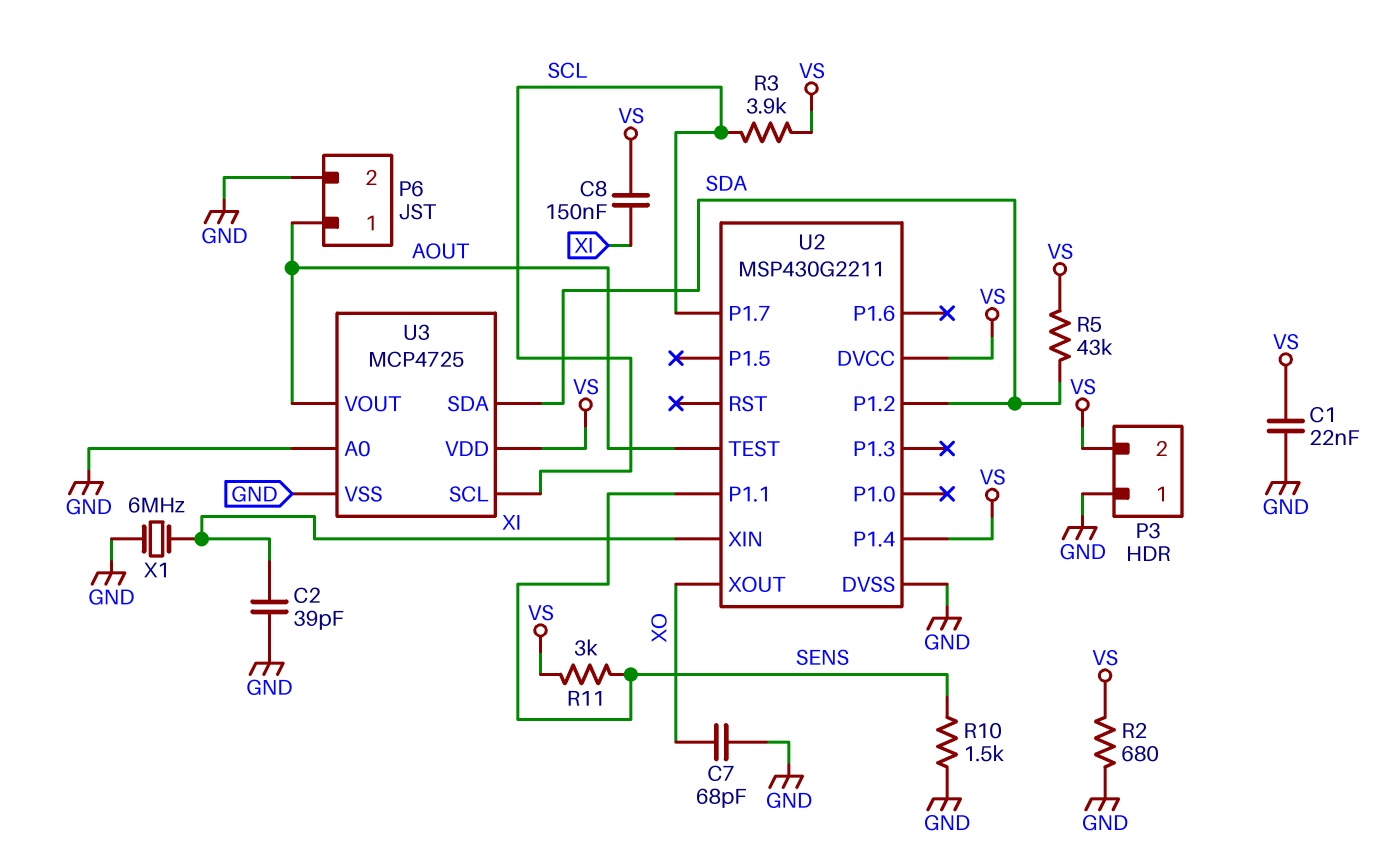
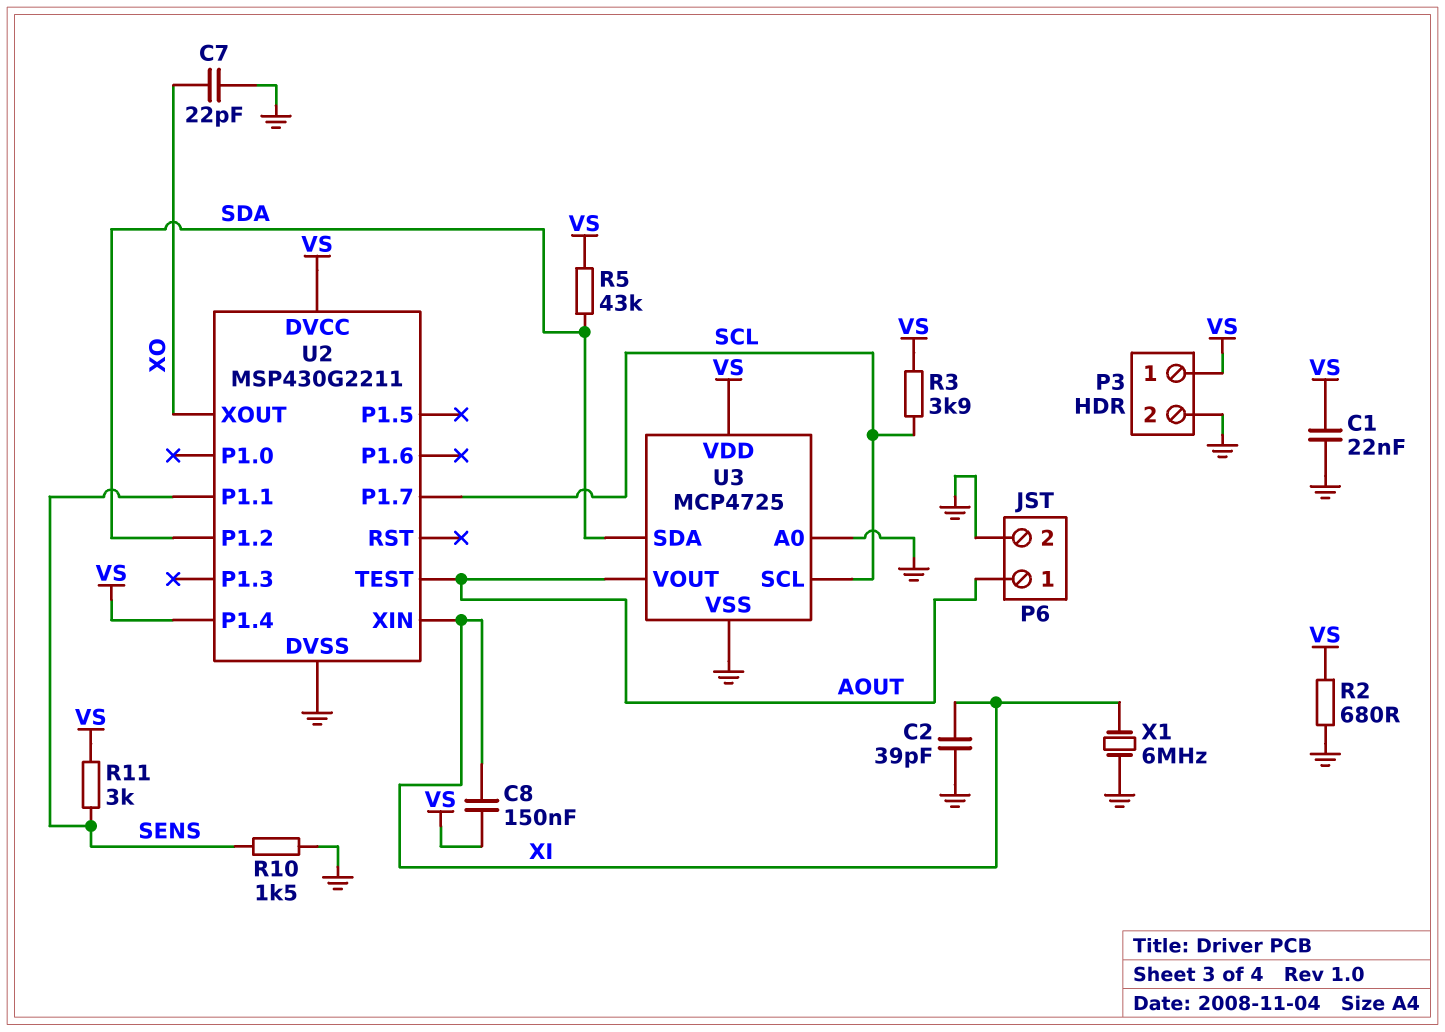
C7: 68pF (GND, XO) -> 22pF (GND, XO)
P3 pin 1: GND -> VS
P3 pin 2: VS -> GND

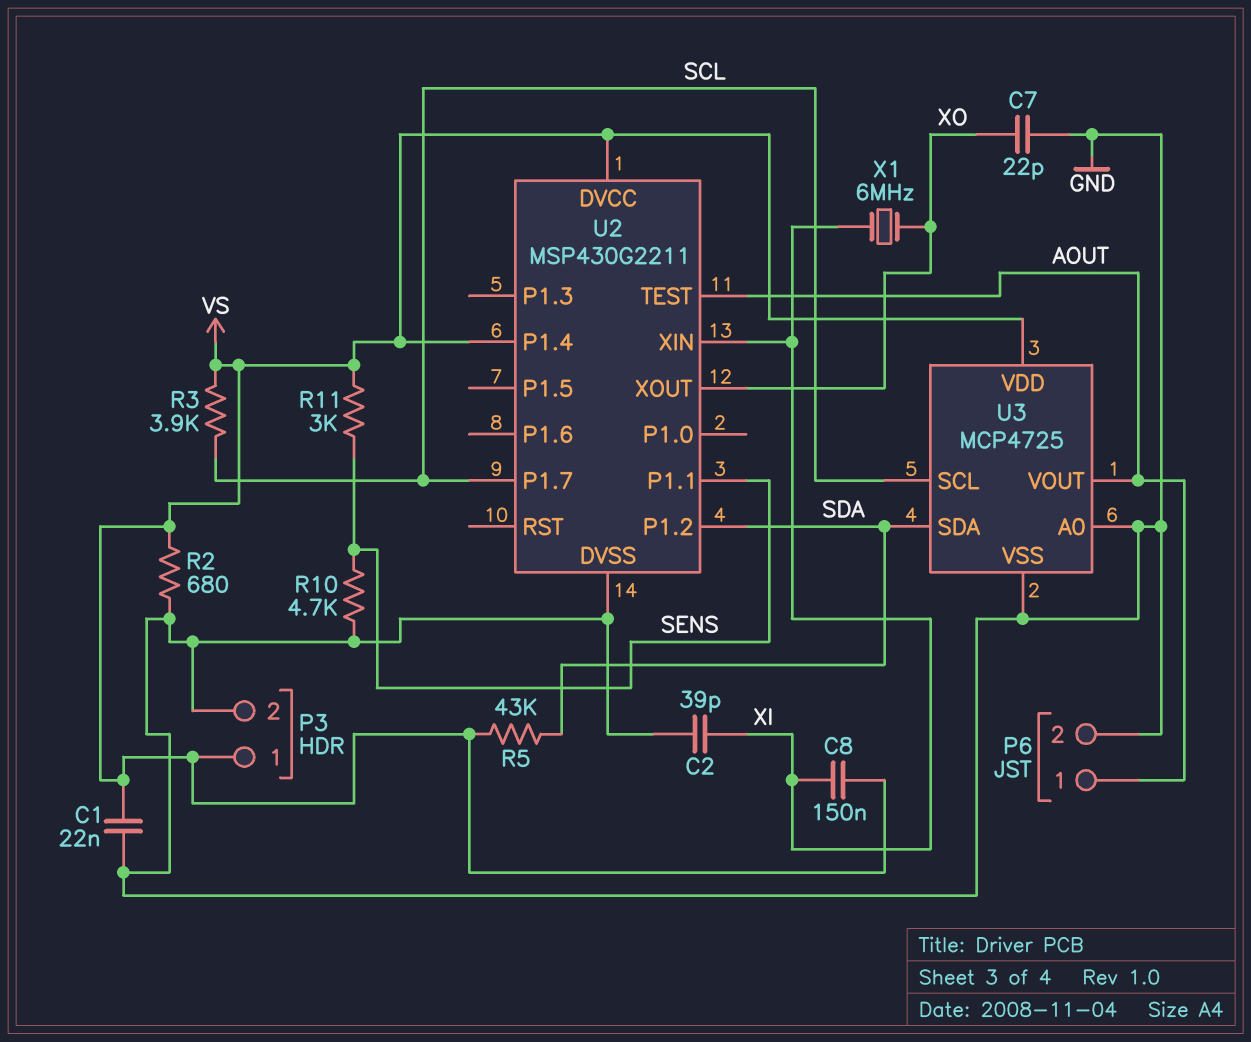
R10: 1.5k (GND, SENS) -> 4.7k (GND, SENS)
X1: 6MHz (GND, XI) -> 6MHz (XI, XO)

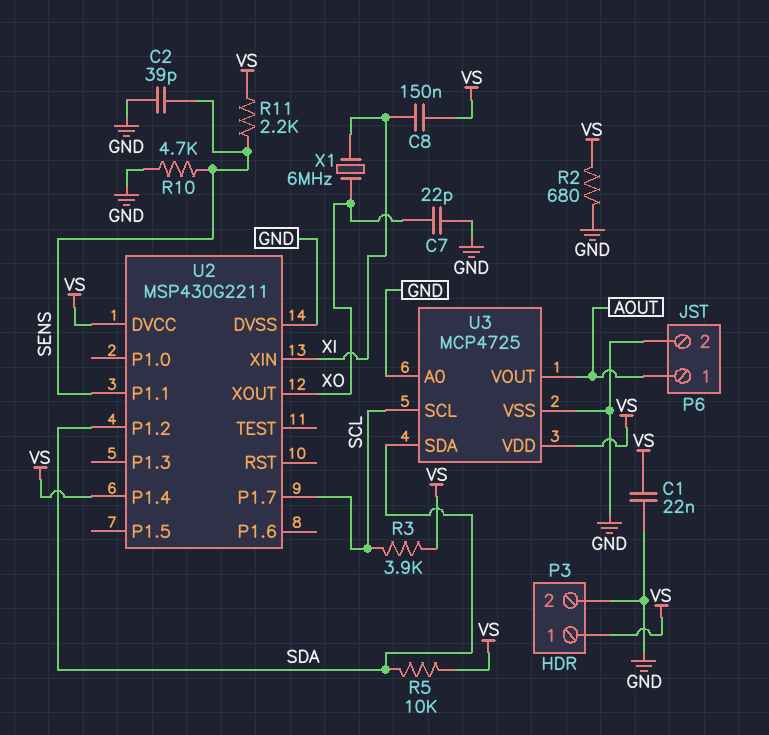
C2: 39pF (GND, XI) -> 39pF (GND, SENS)
R5: 43k (SDA, VS) -> 10k (SDA, VS)
R11: 3k (SENS, VS) -> 2.2k (SENS, VS)
U2 pin TEST: AOUT -> none

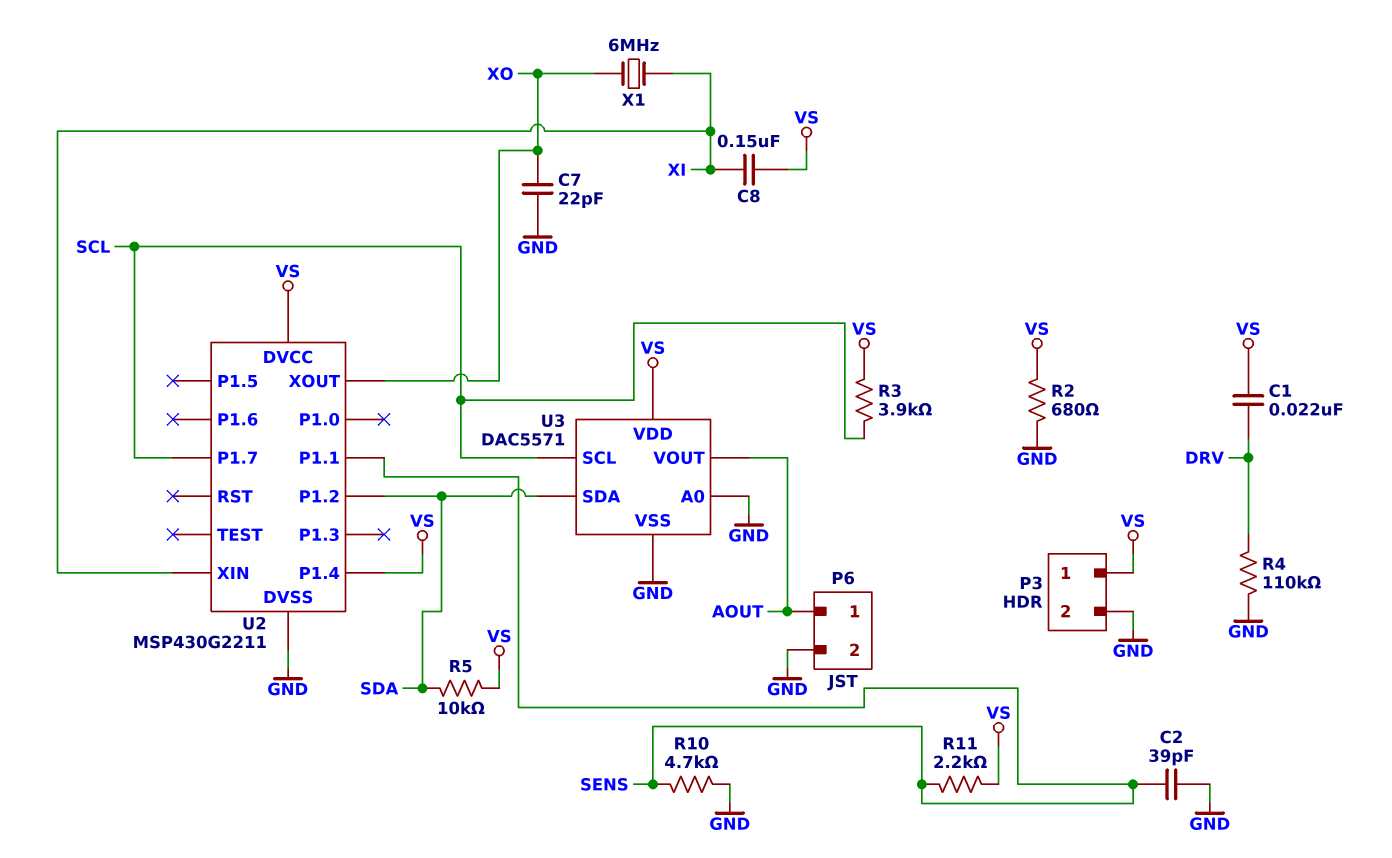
C1: 22nF (GND, VS) -> 22nF (DRV, VS)
R4: none -> 110k (DRV, GND)
U3: MCP4725 -> DAC5571

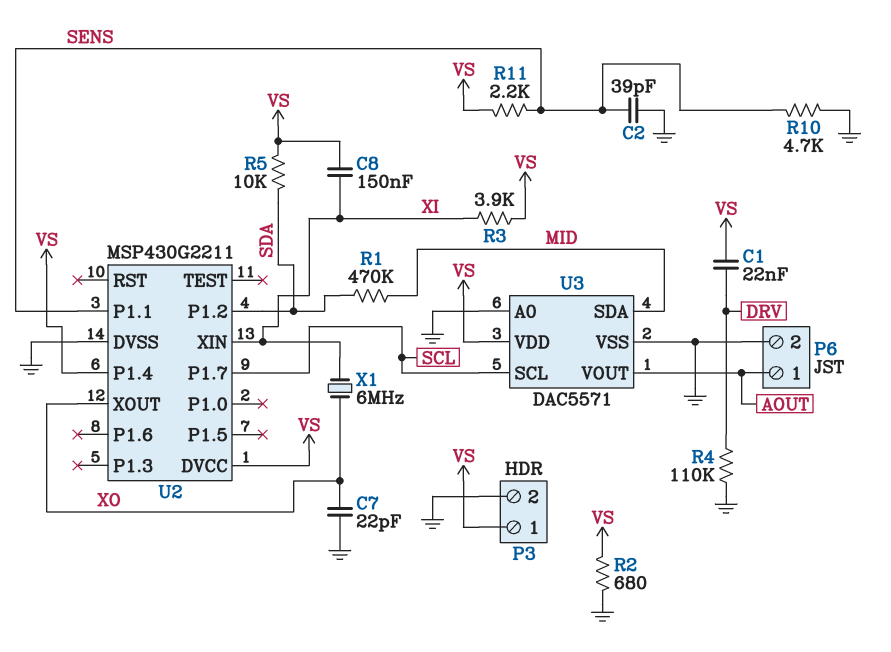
R1: none -> 470k (MID, SDA)
R3: 3.9k (SCL, VS) -> 3.9k (VS, XI)
U3 pin SDA: SDA -> MID

